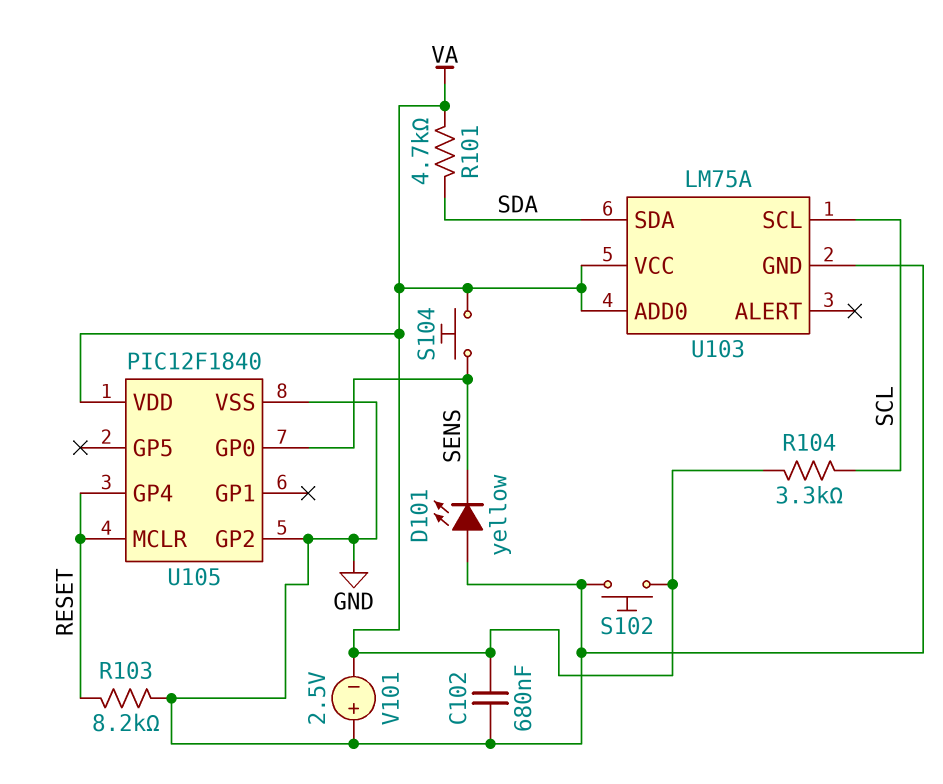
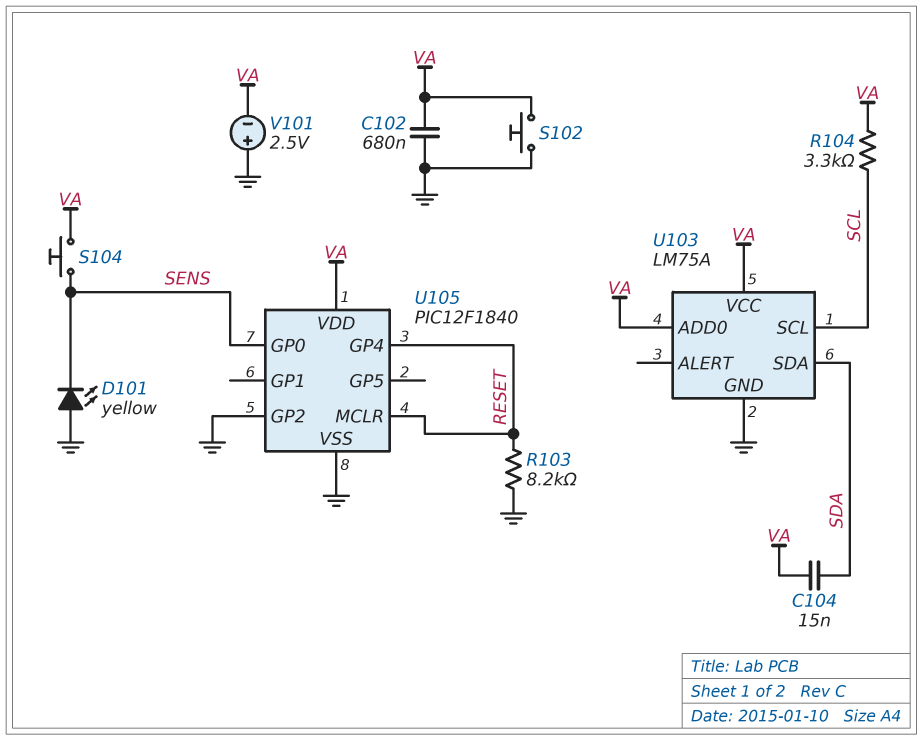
C104: none -> 15nF (SDA, VA)
R101: 4.7k (SDA, VA) -> none

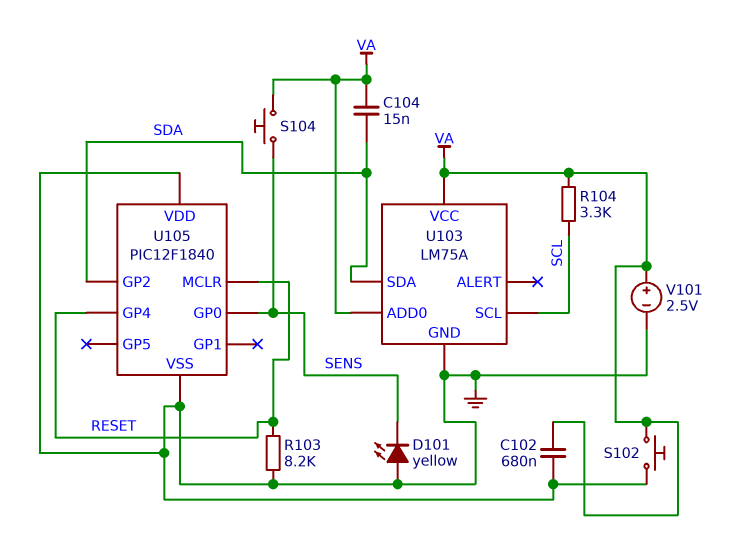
U105 pin GP2: GND -> SDA
U105 pin VDD: VA -> GND
V101: 2.5V (plus GND, minus VA) -> 2.5V (plus VA, minus GND)

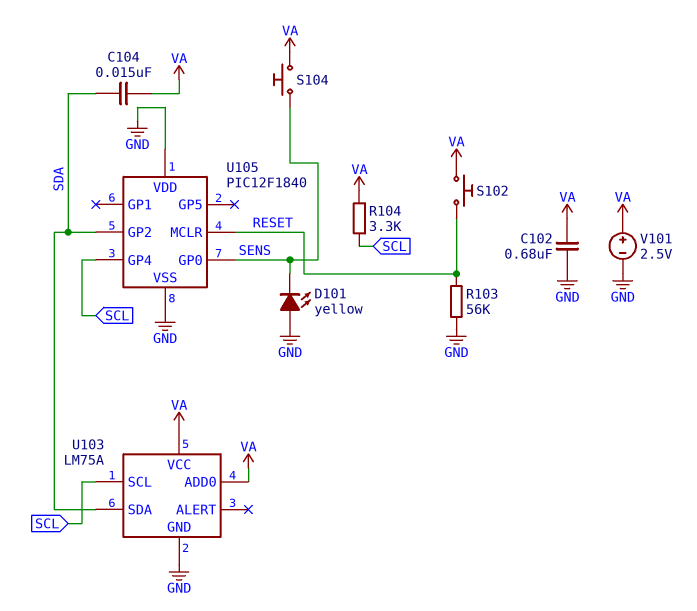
R103: 8.2k (GND, RESET) -> 56k (GND, RESET)
S102: button (GND, VA) -> button (RESET, VA)
U105 pin GP4: RESET -> SCL

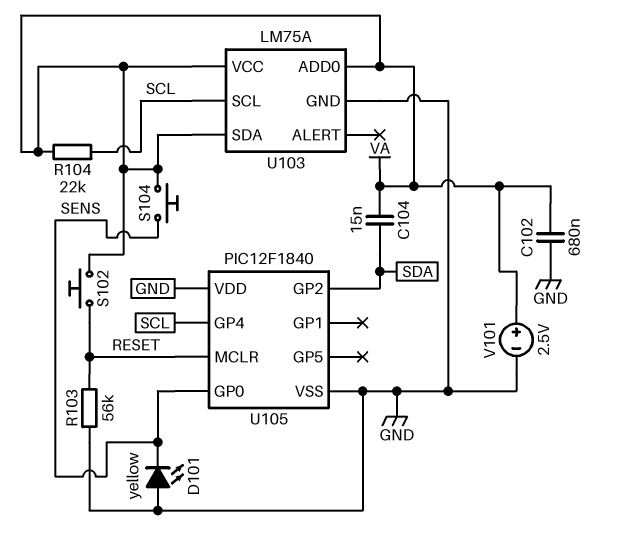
R104: 3.3k (SCL, VA) -> 22k (SCL, VA)
U103 pin SDA: SDA -> VA

